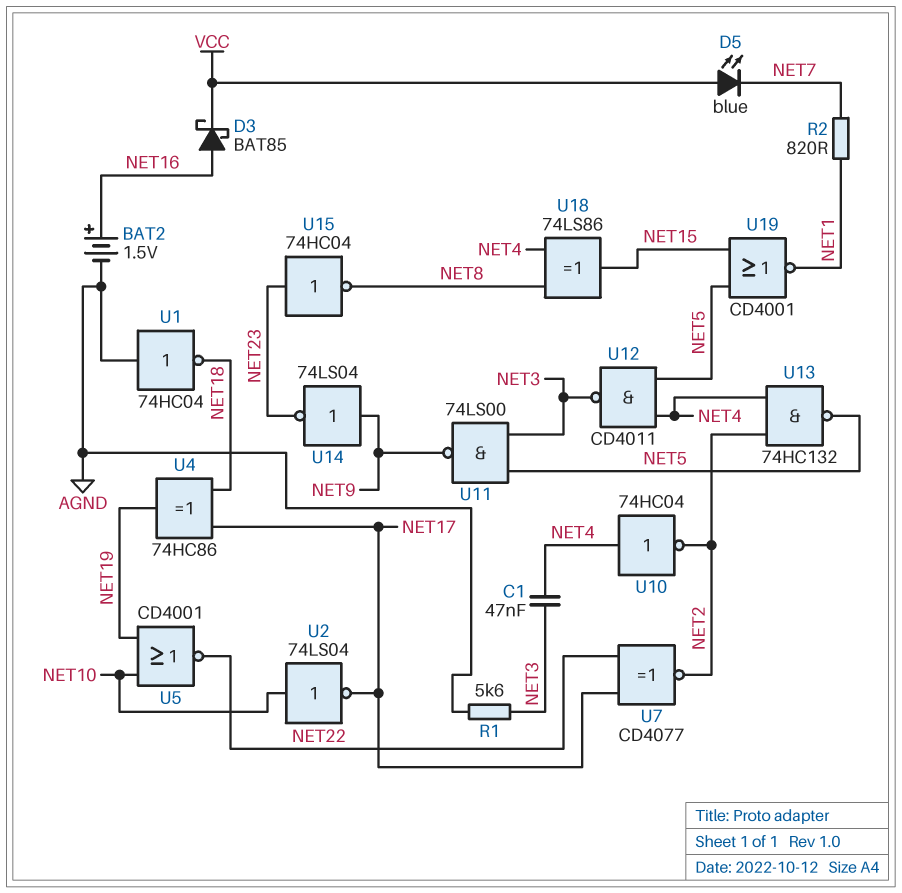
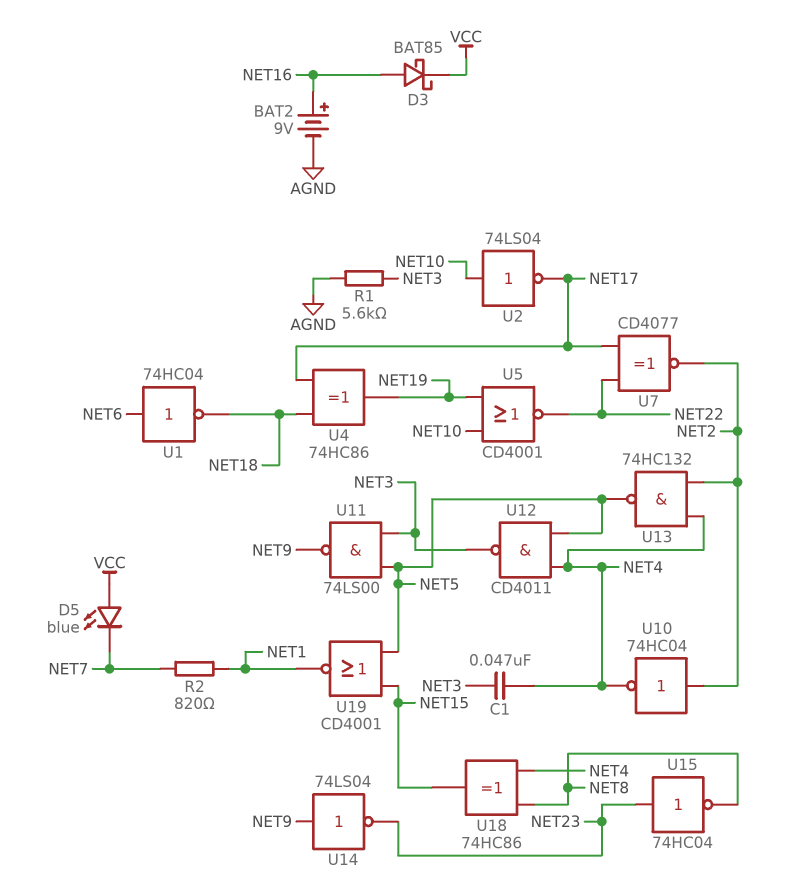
BAT2: 1.5V (plus NET16, minus AGND) -> 9V (plus NET16, minus AGND)
U1: NOT 74HC04 (in AGND, out NET18) -> NOT 74HC04 (in NET6, out NET18)
U10: NOT 74HC04 (in NET4, out NET2) -> NOT 74HC04 (in NET2, out NET4)
U18: XOR 74LS86 (in NET4, in NET8, out NET15) -> XOR 74HC86 (in NET4, in NET8, out NET15)

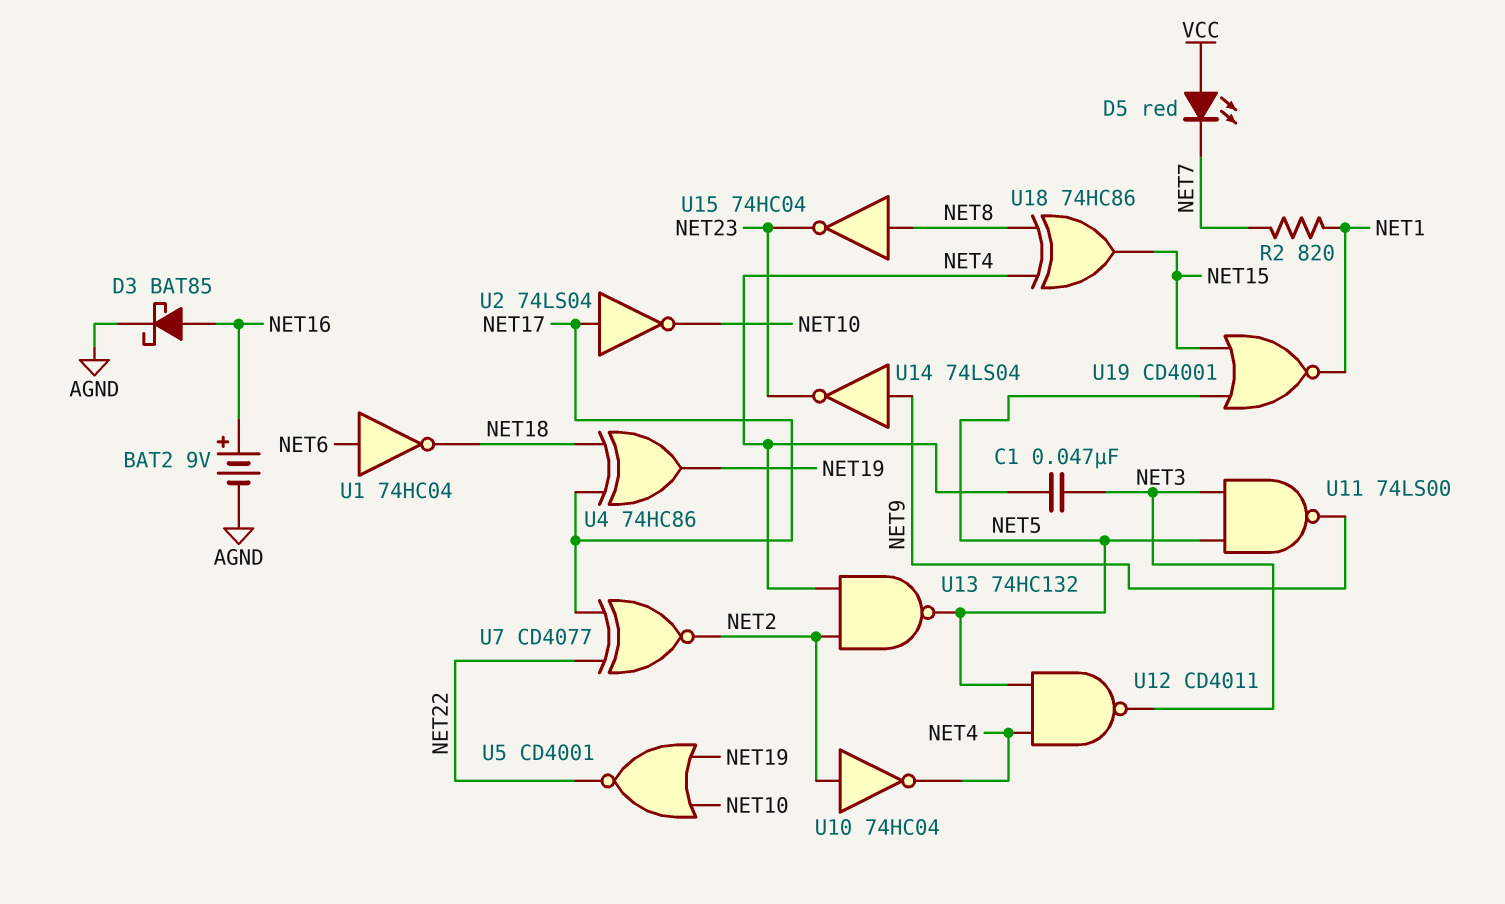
D3: schottky BAT85 (A NET16, K VCC) -> schottky BAT85 (A NET16, K AGND)
D5: LED blue (A VCC, K NET7) -> LED red (A VCC, K NET7)
R1: 5.6k (AGND, NET3) -> none
U2: NOT 74LS04 (in NET10, out NET17) -> NOT 74LS04 (in NET17, out NET10)
U15: NOT 74HC04 (in NET23, out NET8) -> NOT 74HC04 (in NET8, out NET23)

